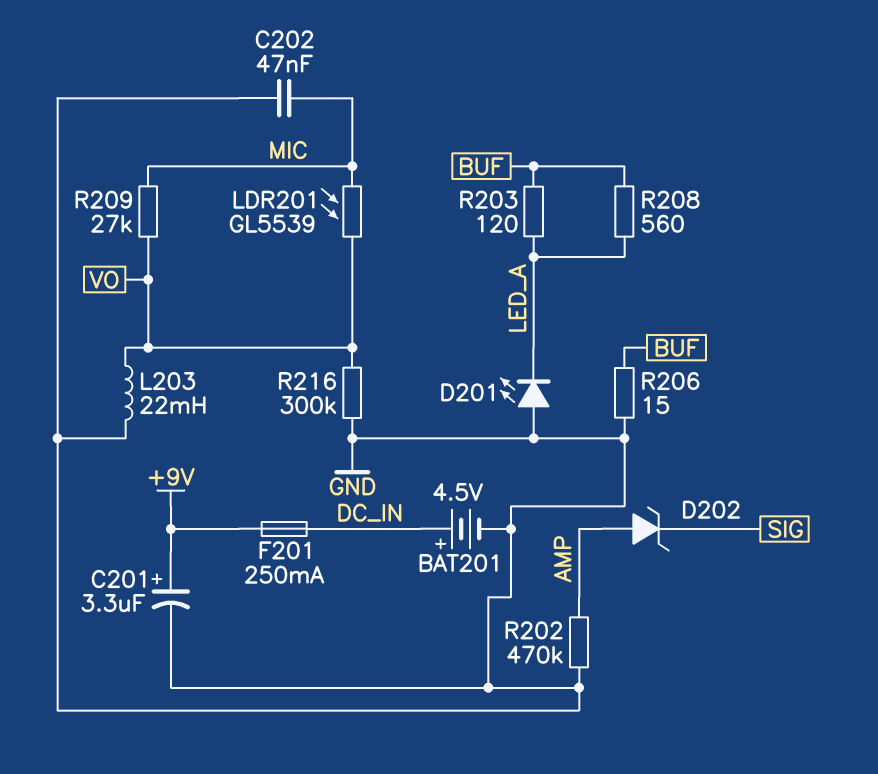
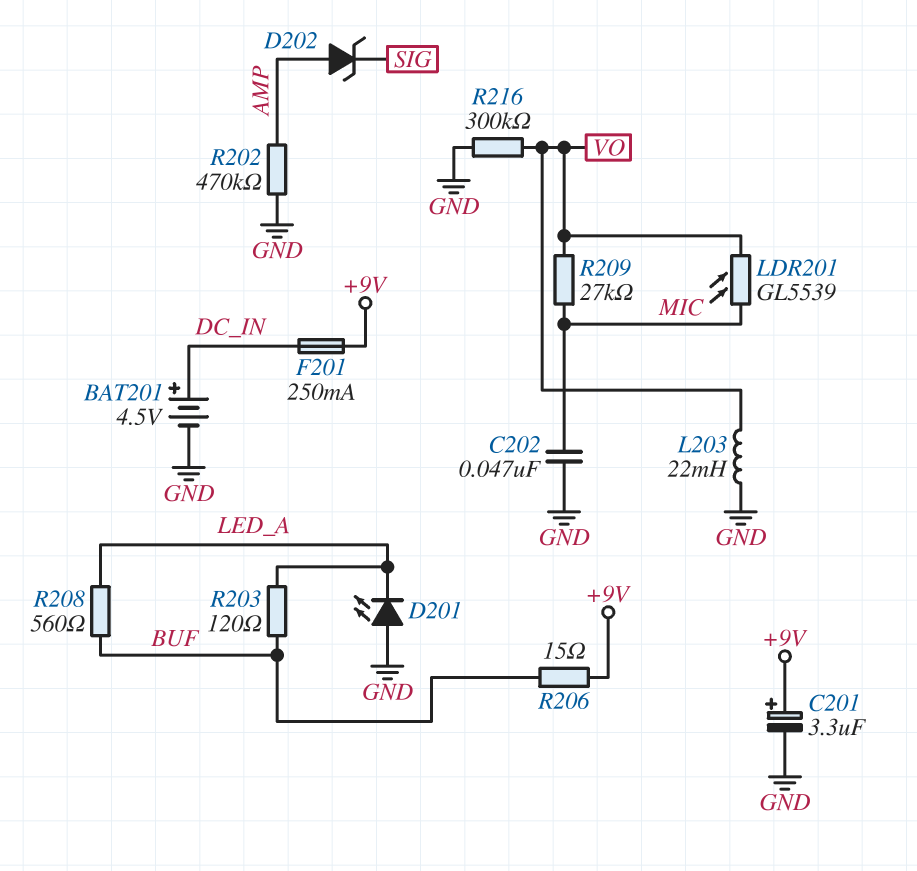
R206: 15 (BUF, GND) -> 15 (+9V, BUF)

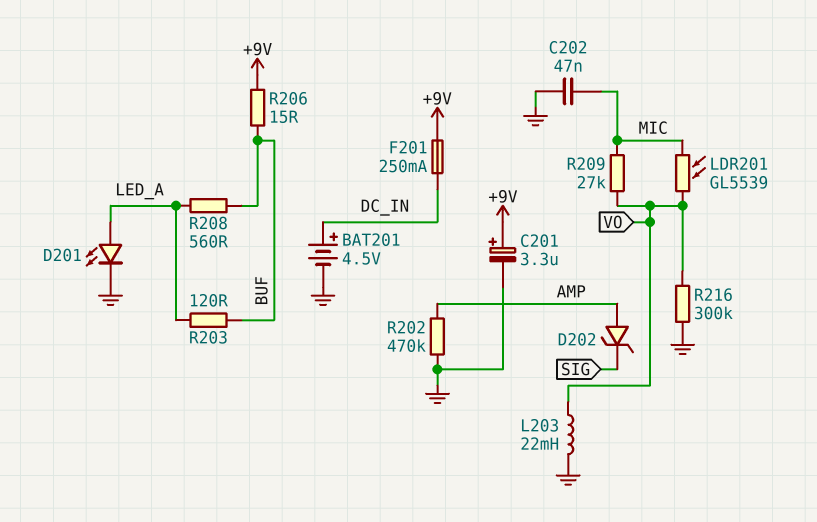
D201: LED (A GND, K LED_A) -> LED (A LED_A, K GND)

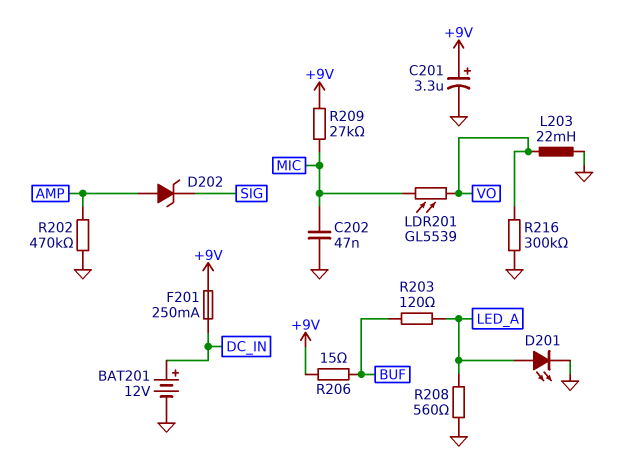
BAT201: 4.5V (plus DC_IN, minus GND) -> 12V (plus DC_IN, minus GND)
R208: 560 (BUF, LED_A) -> 560 (GND, LED_A)
R209: 27k (MIC, VO) -> 27k (+9V, MIC)

